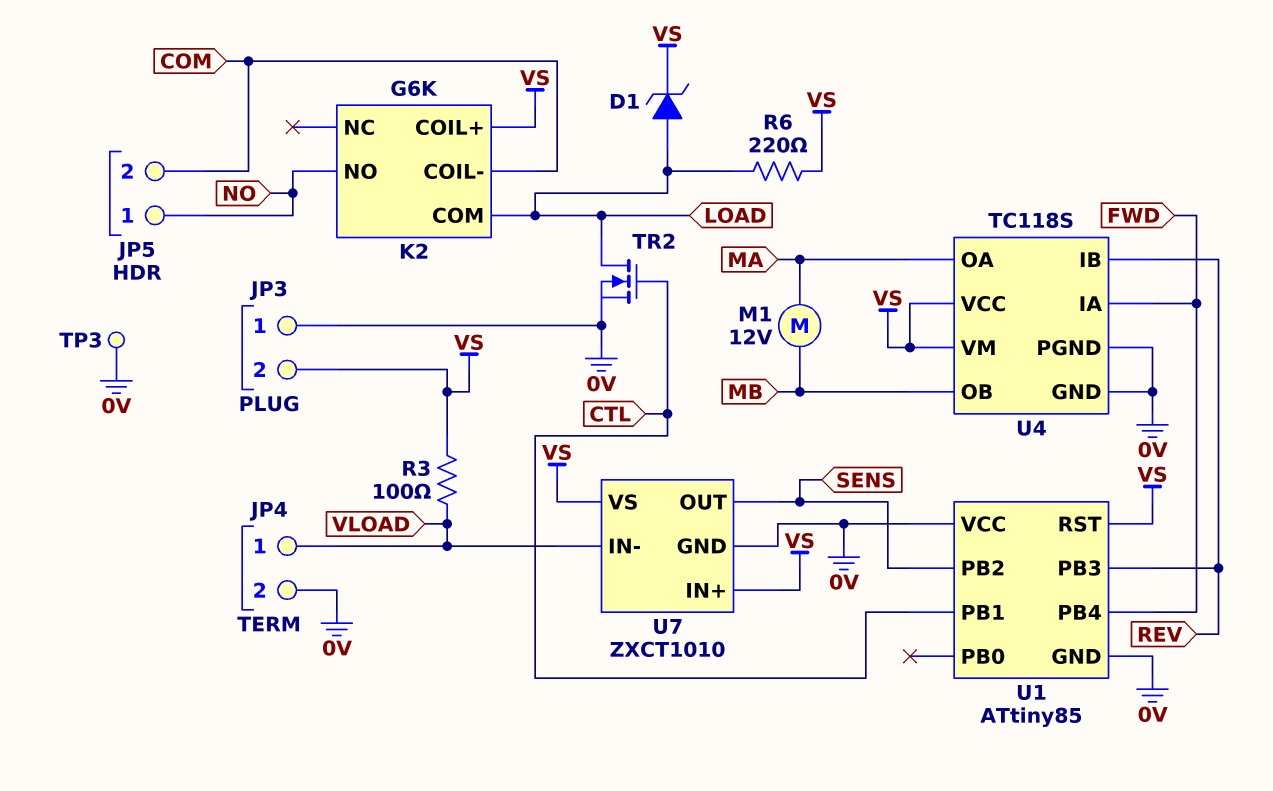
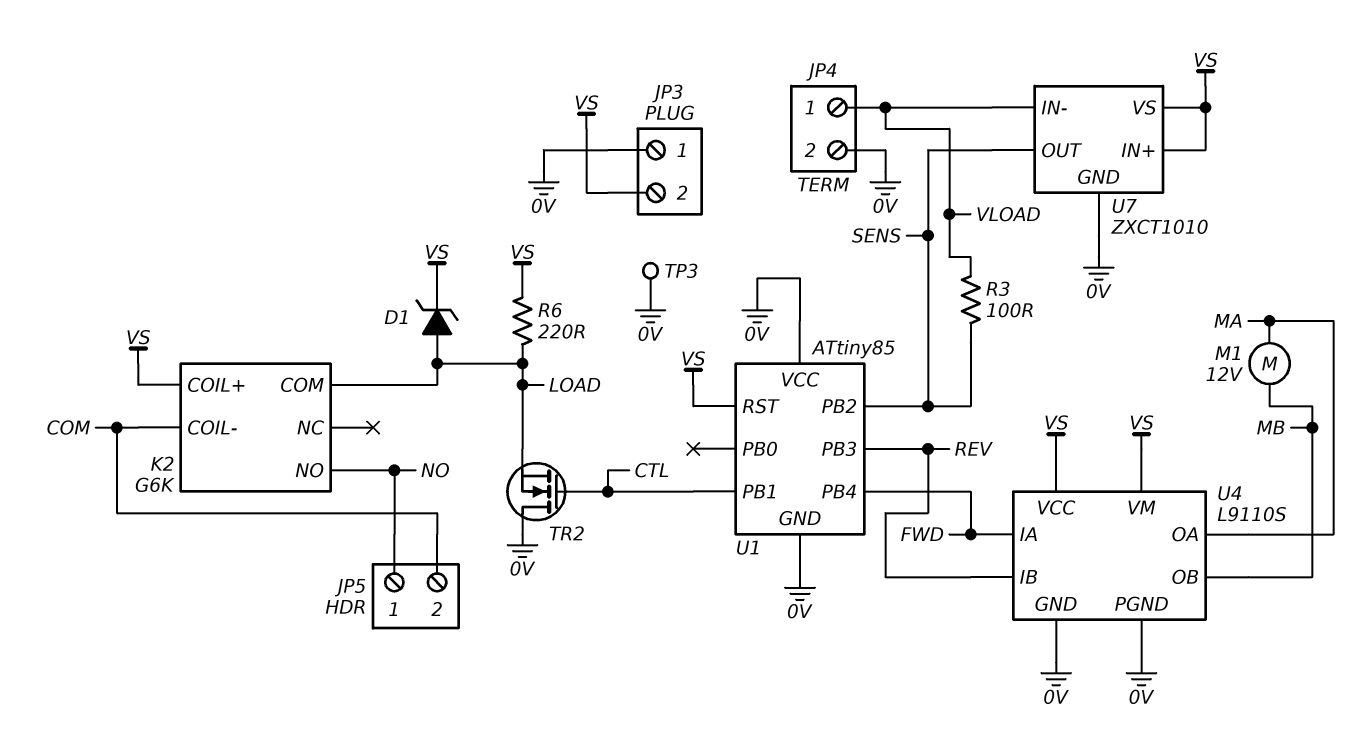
R3: 100 (VLOAD, VS) -> 100 (SENS, VLOAD)
TR2: NMOS (G CTL, D LOAD, S 0V) -> NMOS (G CTL, D 0V, S LOAD)
U4: TC118S -> L9110S

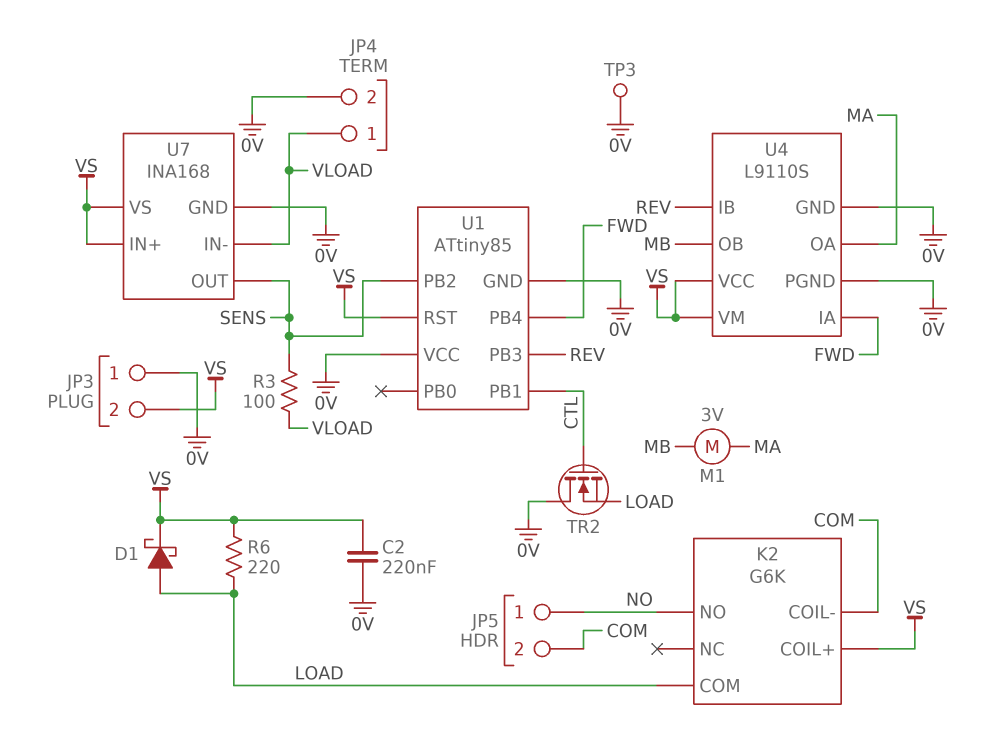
C2: none -> 220nF (0V, VS)
D1: zener (A LOAD, K VS) -> schottky (A LOAD, K VS)
M1: motor 12V (MA, MB) -> motor 3V (MA, MB)
U7: ZXCT1010 -> INA168

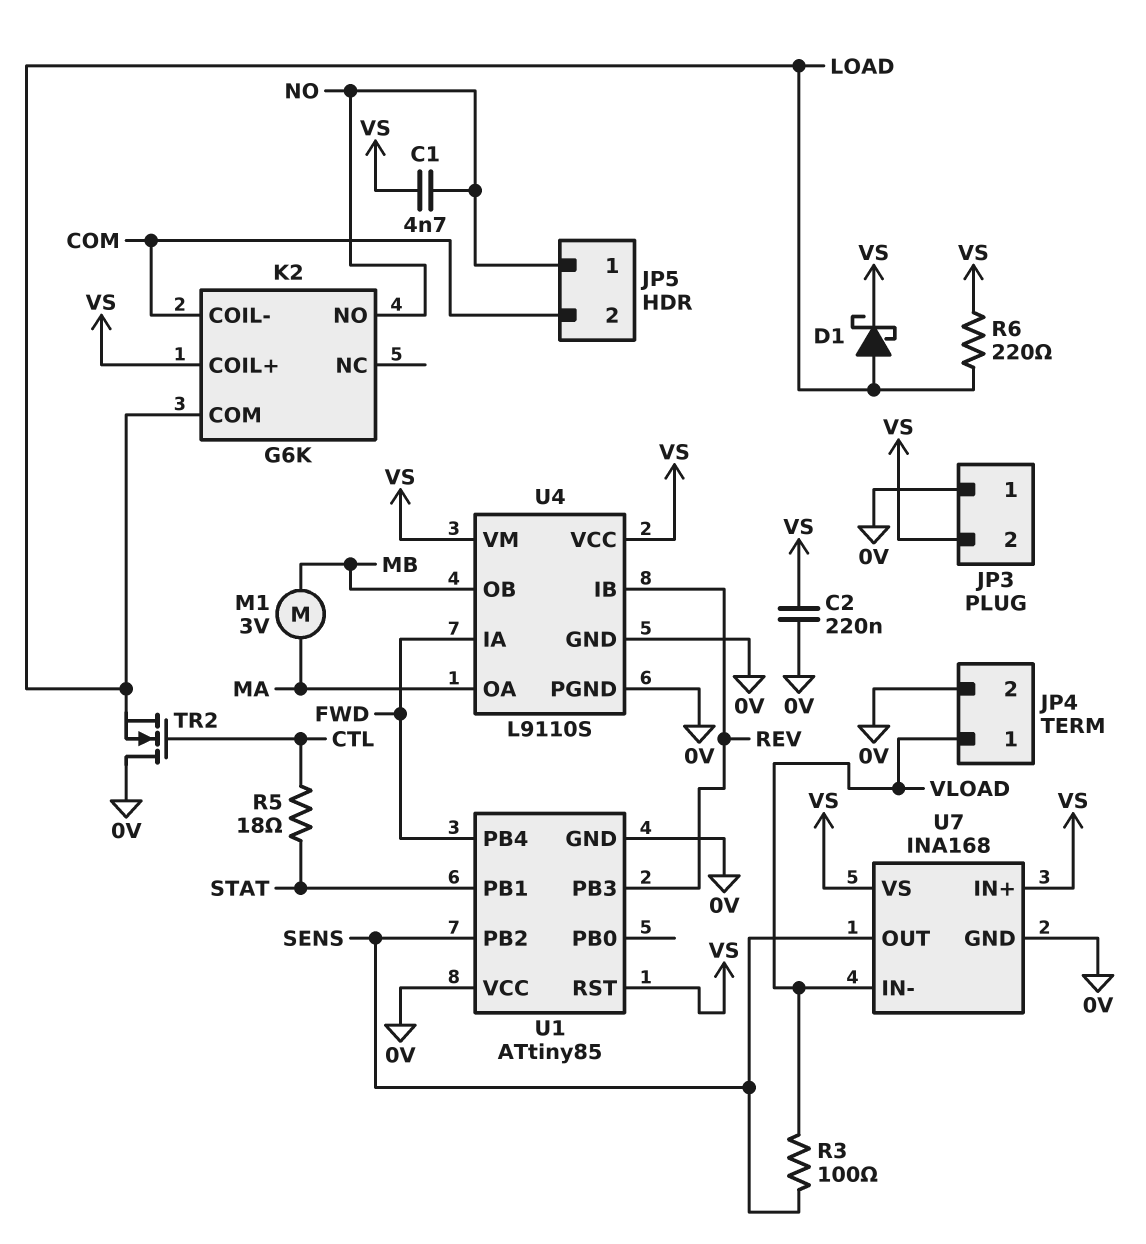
C1: none -> 4.7nF (NO, VS)
R5: none -> 18 (CTL, STAT)
TP3: test point (0V) -> none
U1 pin PB1: CTL -> STAT

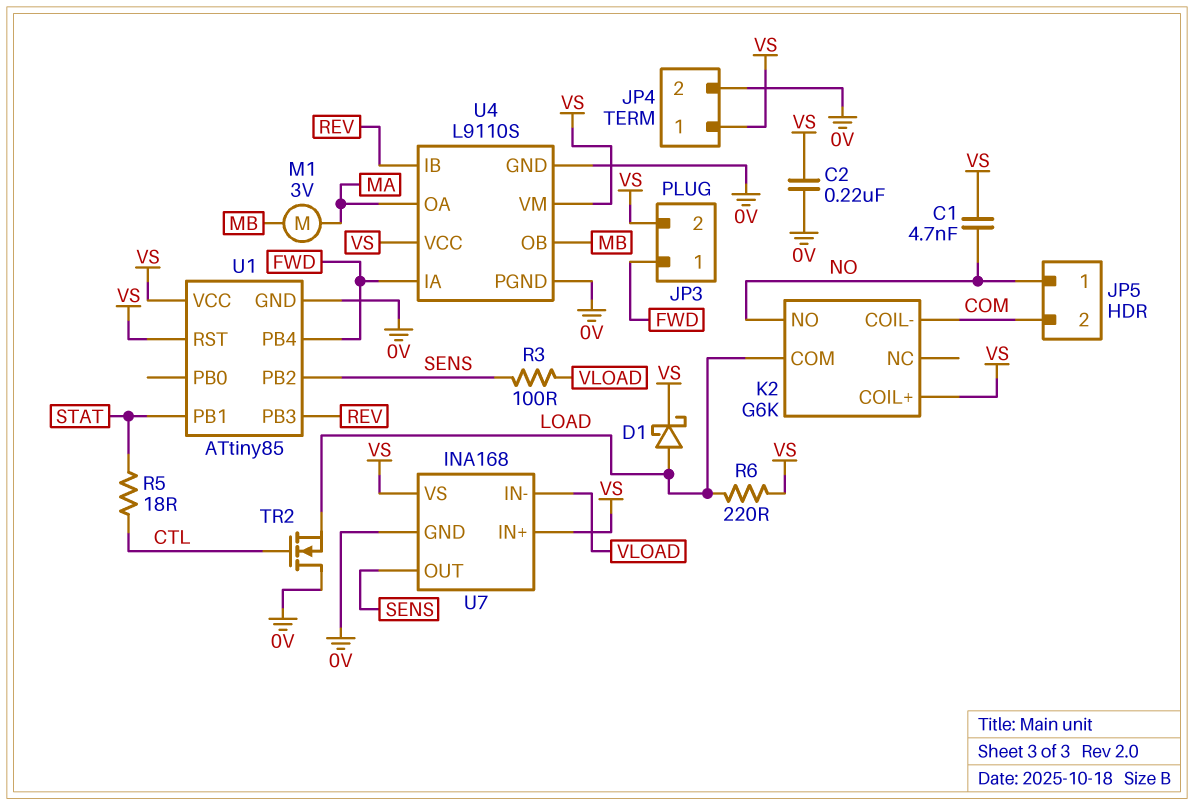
JP3 pin 1: 0V -> FWD
JP4 pin 1: VLOAD -> VS
U1 pin VCC: 0V -> VS

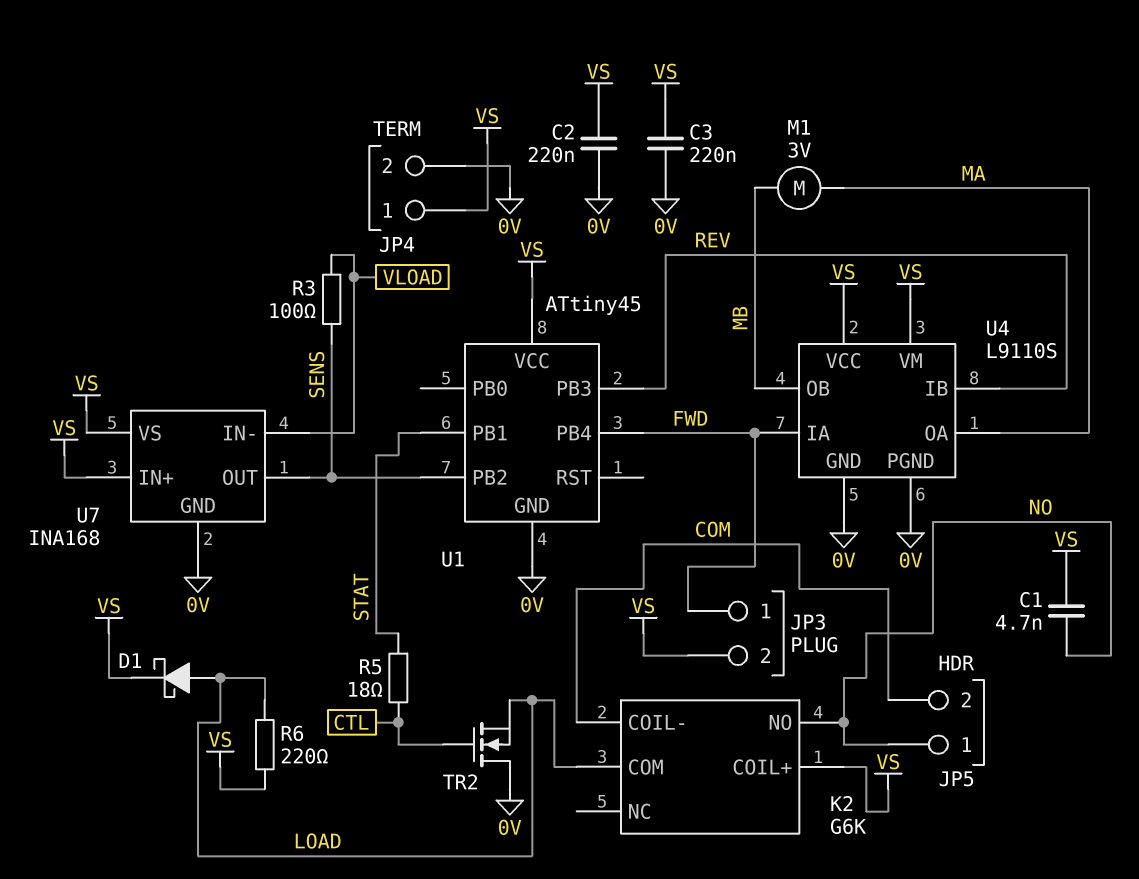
C3: none -> 220nF (0V, VS)
U1: ATtiny85 -> ATtiny45
U1 pin RST: VS -> none

